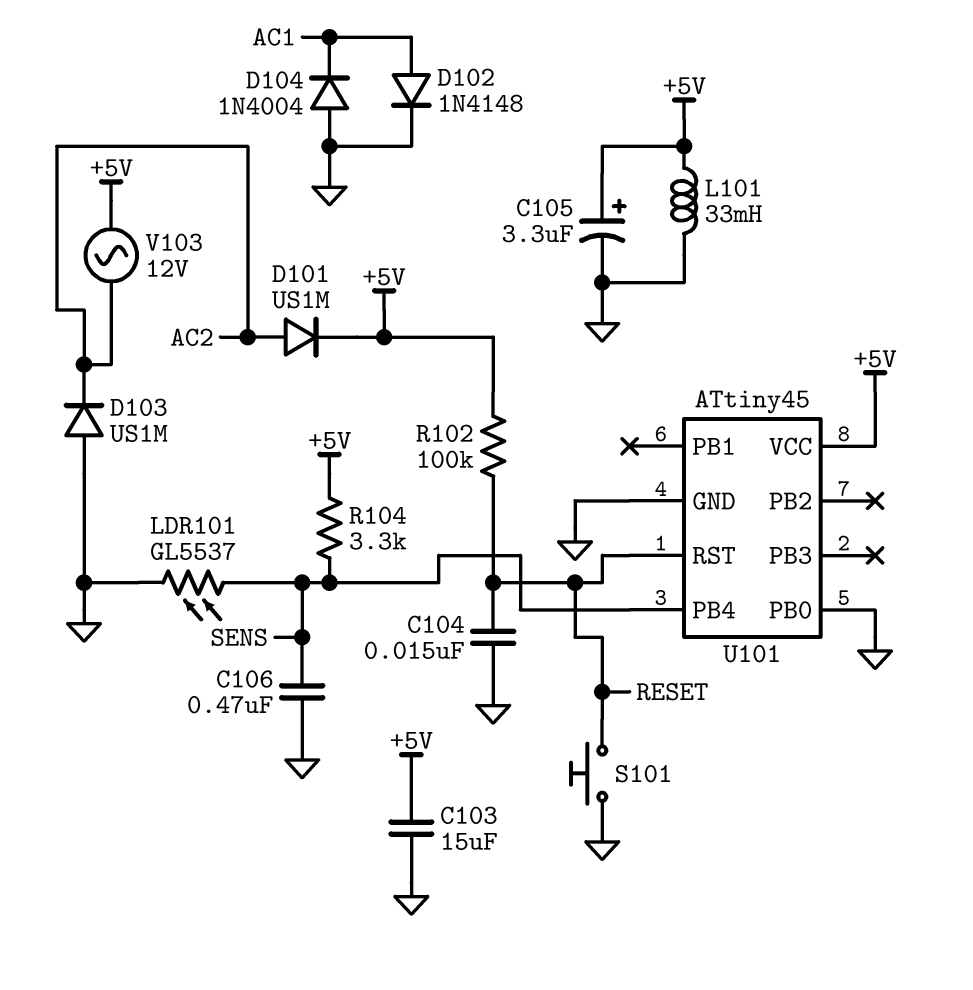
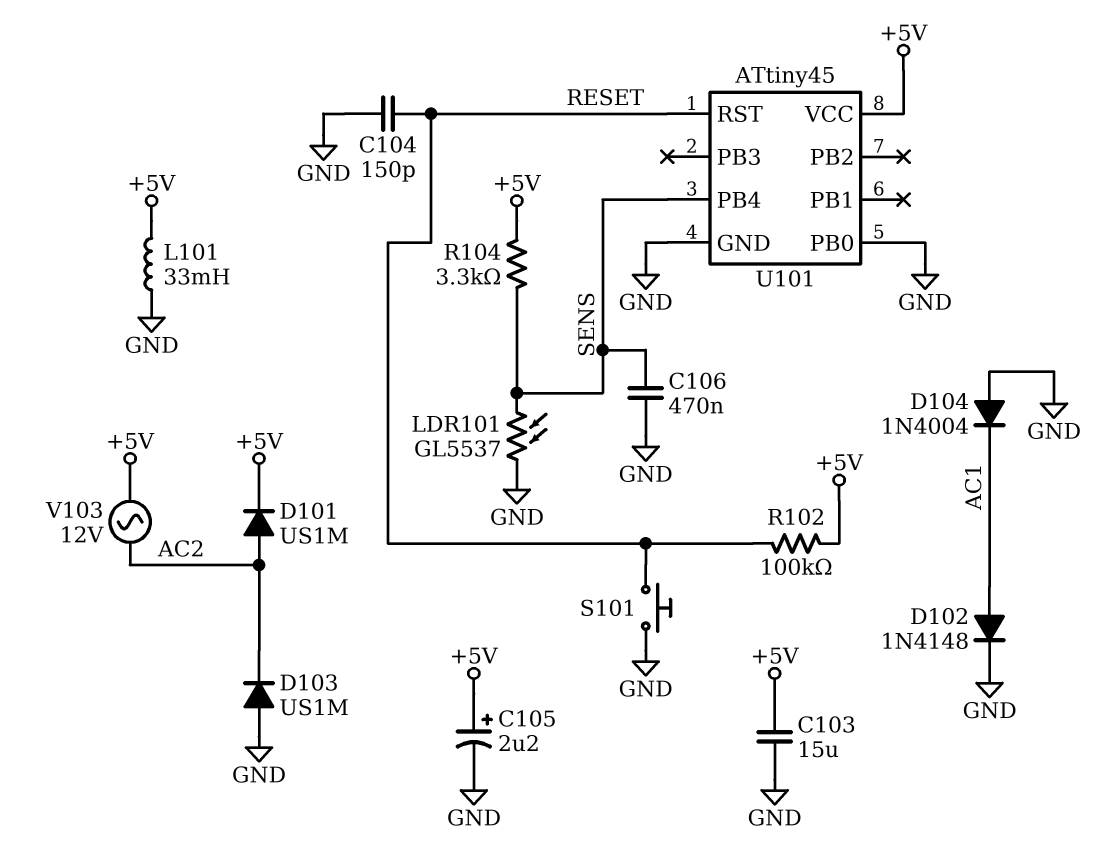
C104: 15nF (GND, RESET) -> 150pF (GND, RESET)
C105: 3.3uF (plus +5V, minus GND) -> 2.2uF (plus +5V, minus GND)

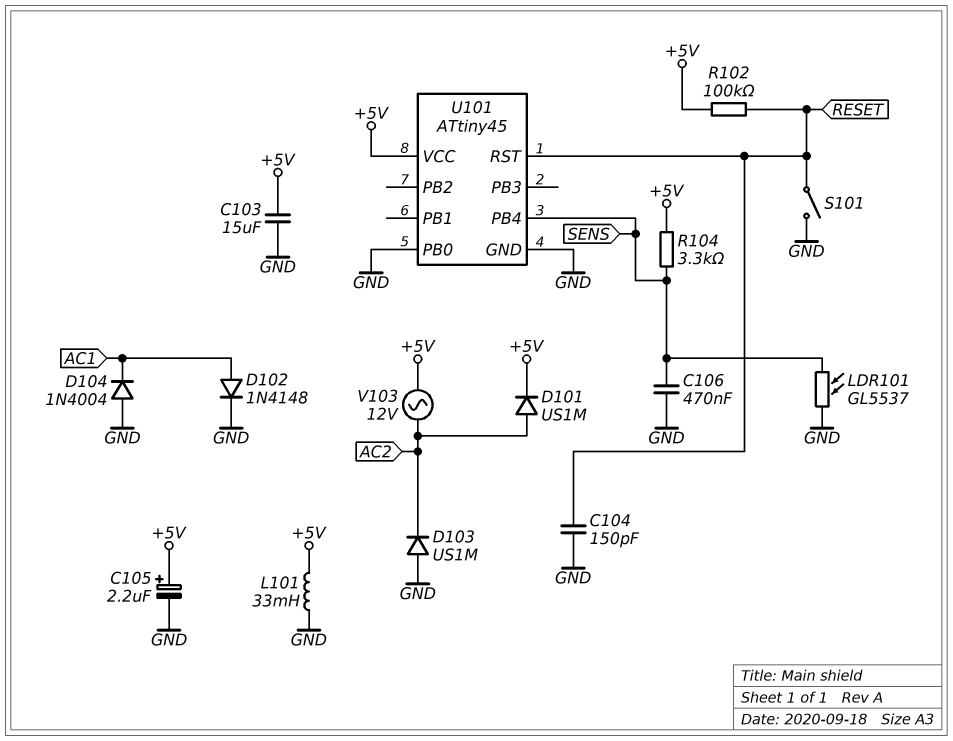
S101: button (GND, RESET) -> switch (GND, RESET)

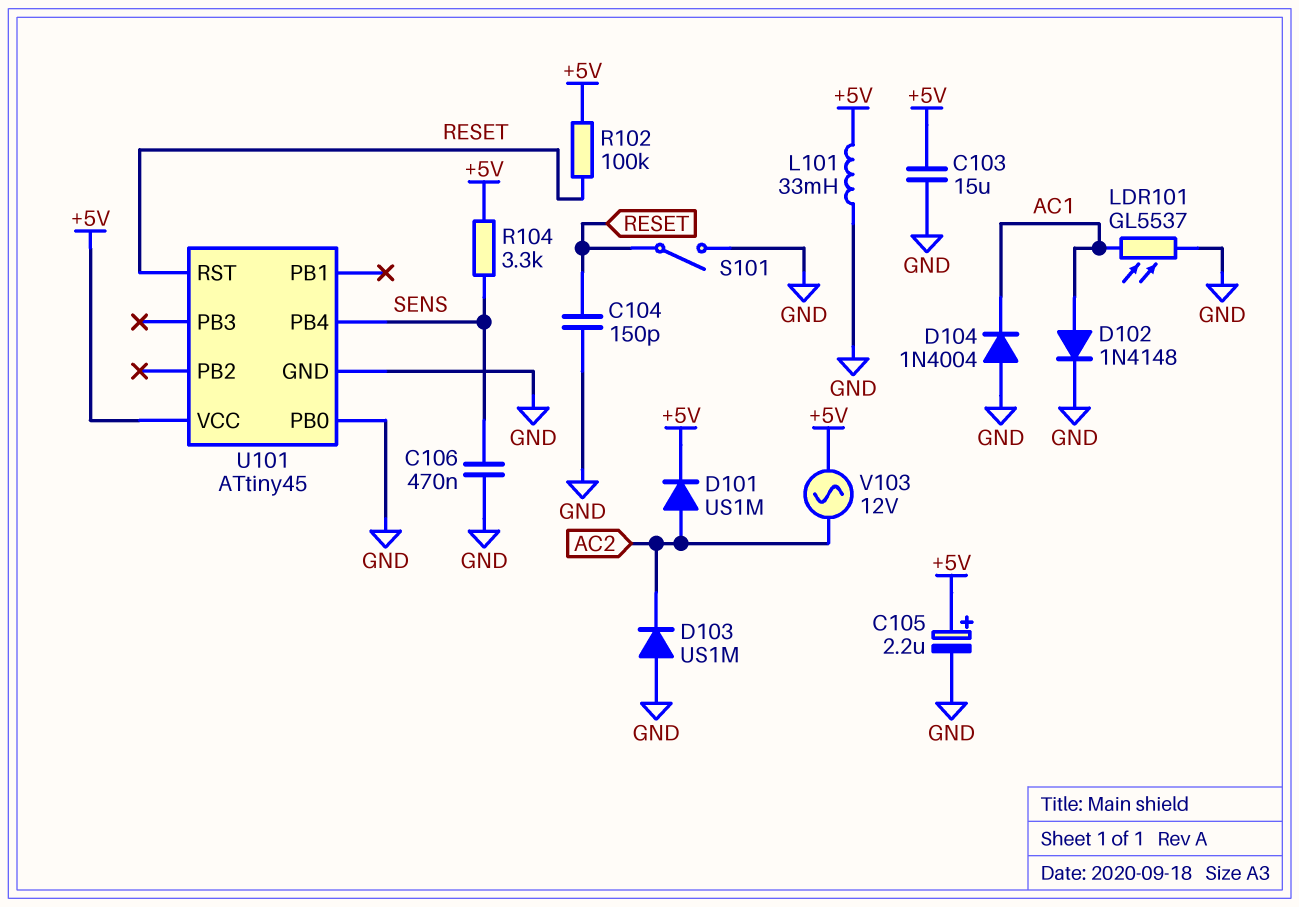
LDR101: GL5537 (GND, SENS) -> GL5537 (AC1, GND)

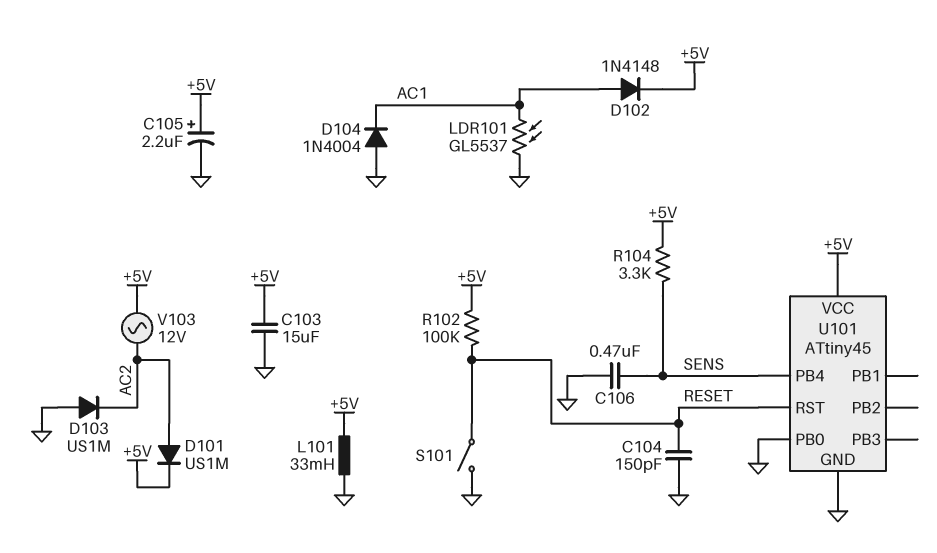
D102: diode 1N4148 (A AC1, K GND) -> diode 1N4148 (A AC1, K +5V)

